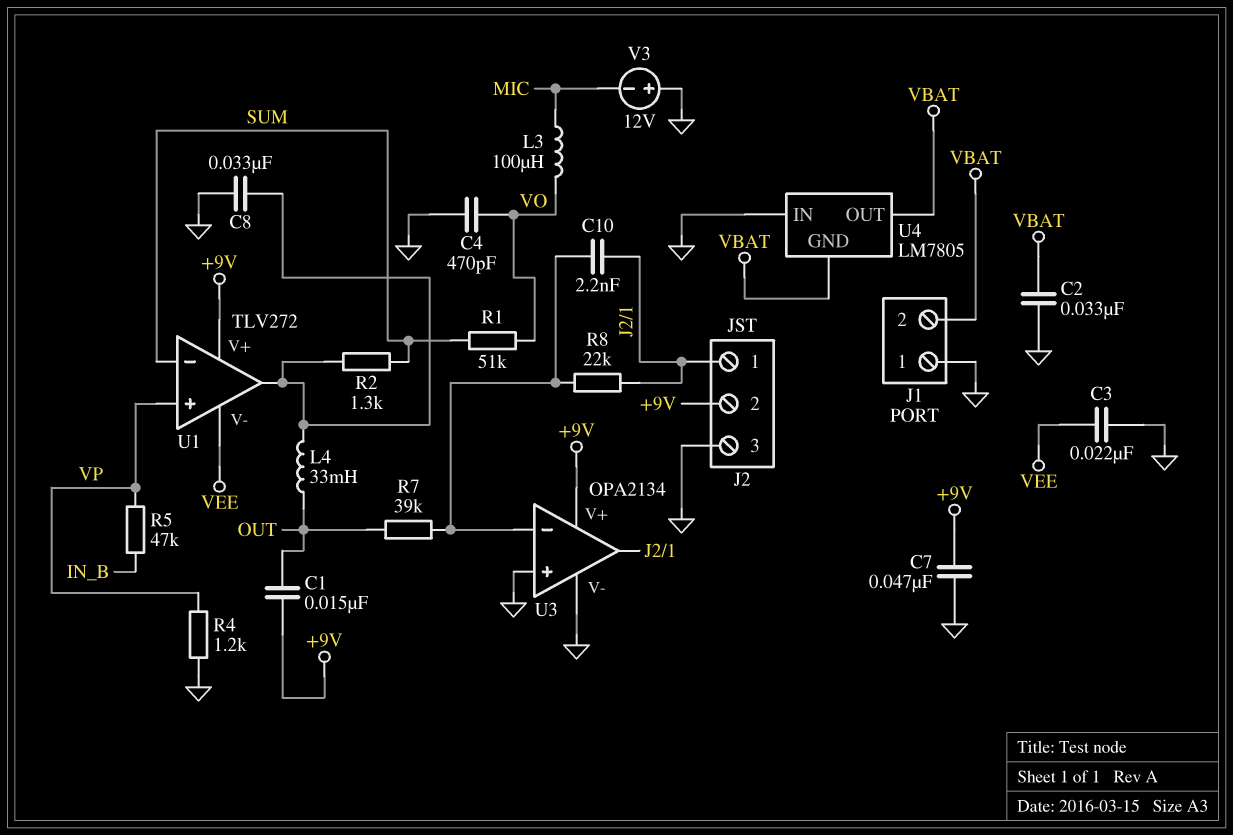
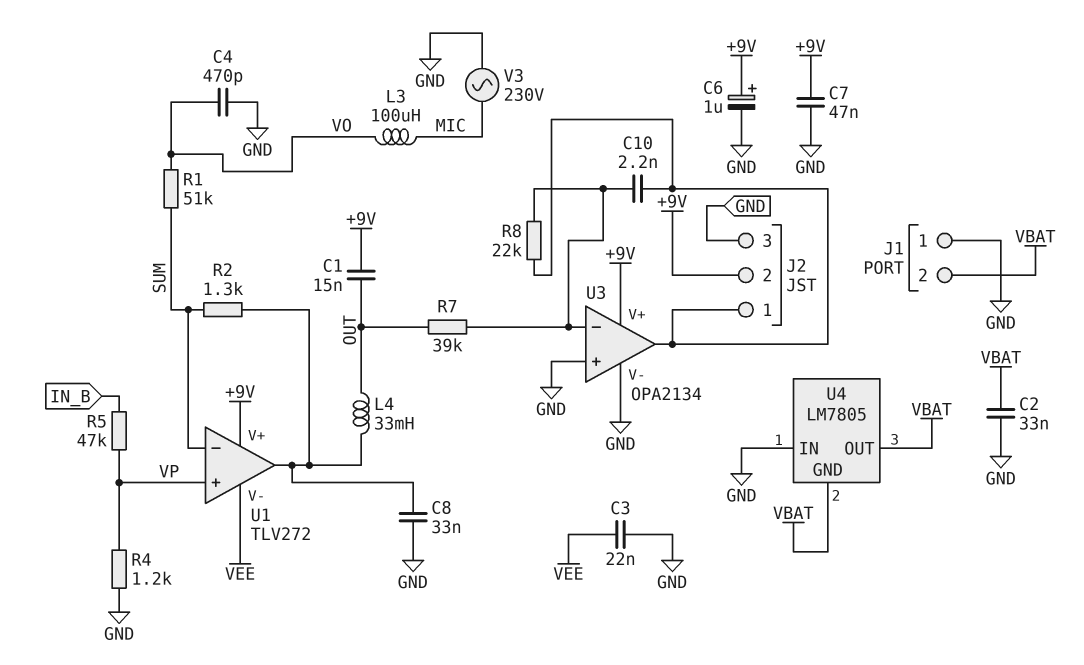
C6: none -> 1uF (plus +9V, minus GND)
V3: 12V (plus GND, minus MIC) -> AC 230V (GND, MIC)

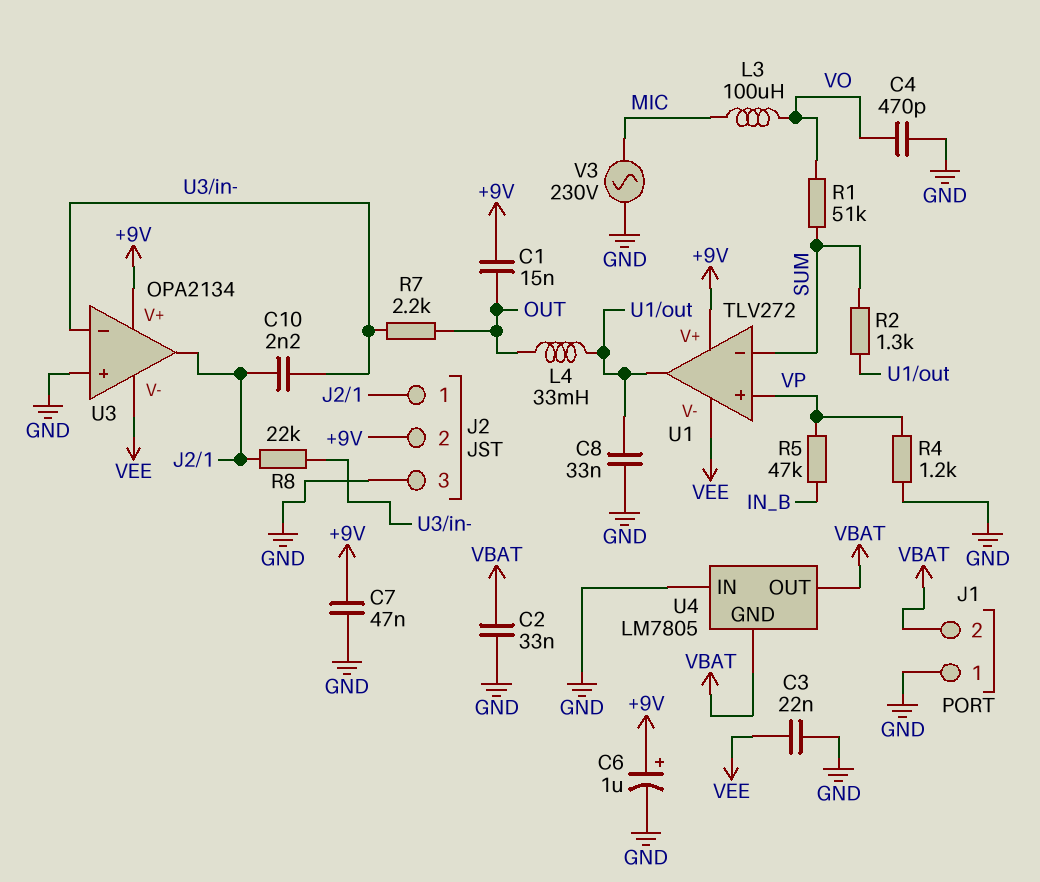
R7: 39k (OUT, U3/in-) -> 2.2k (OUT, U3/in-)
U3 pin V-: GND -> VEE

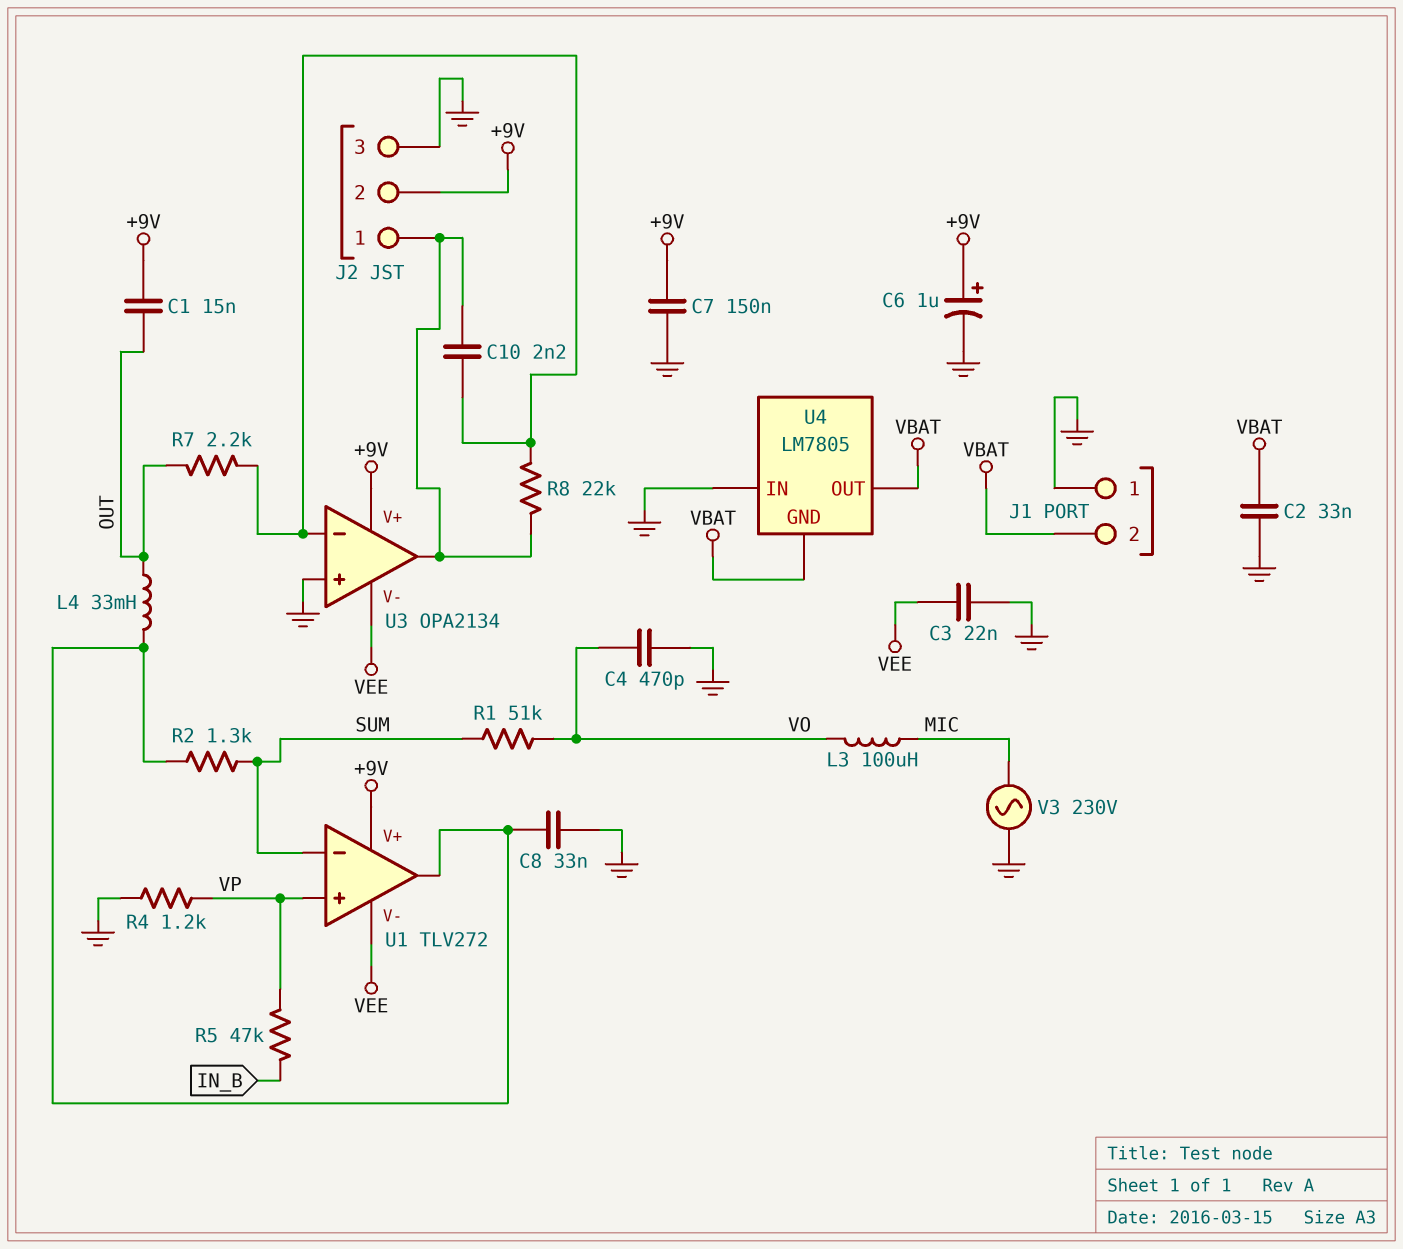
C7: 47nF (+9V, GND) -> 150nF (+9V, GND)

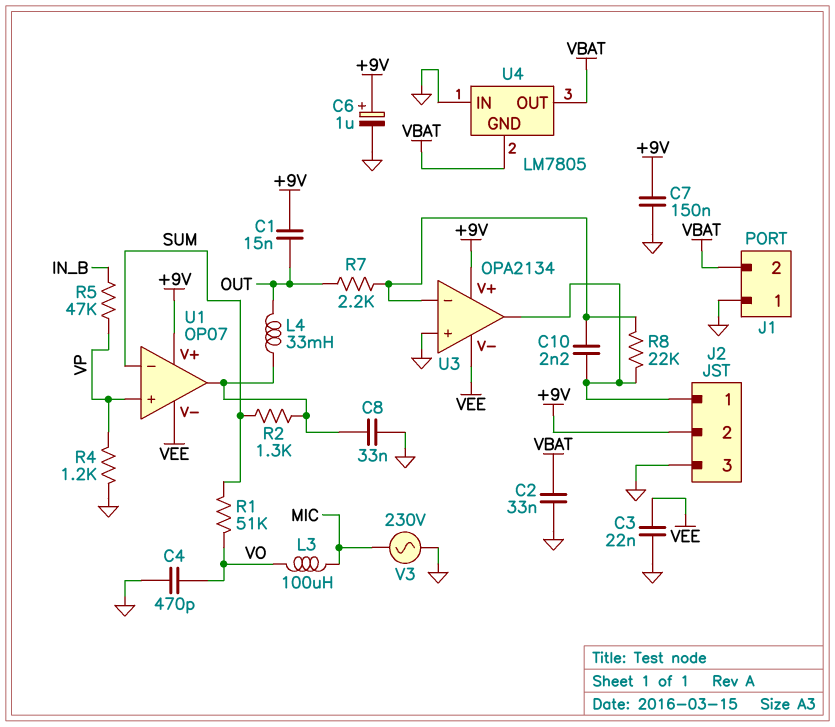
U1: TLV272 -> OP07

